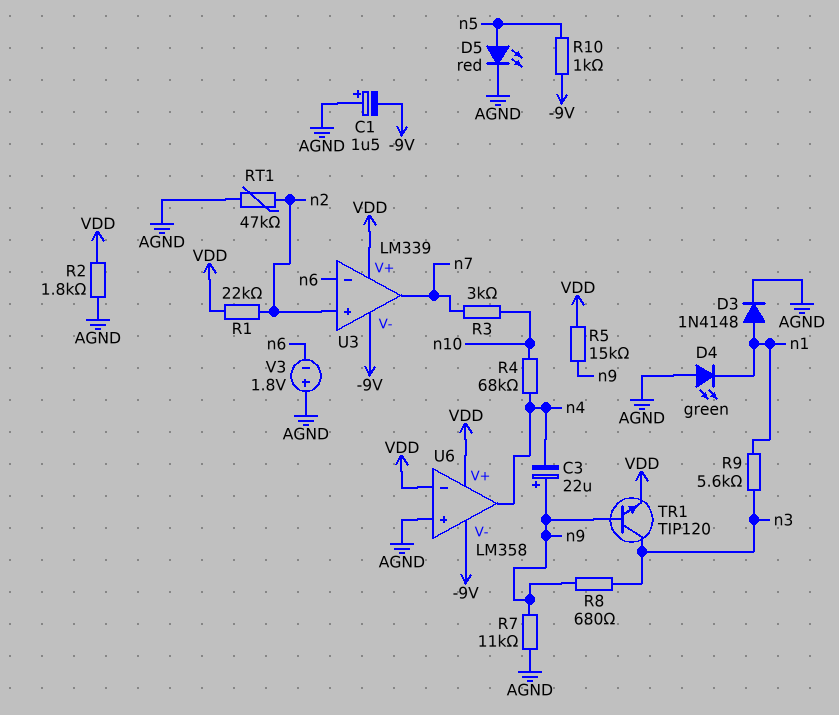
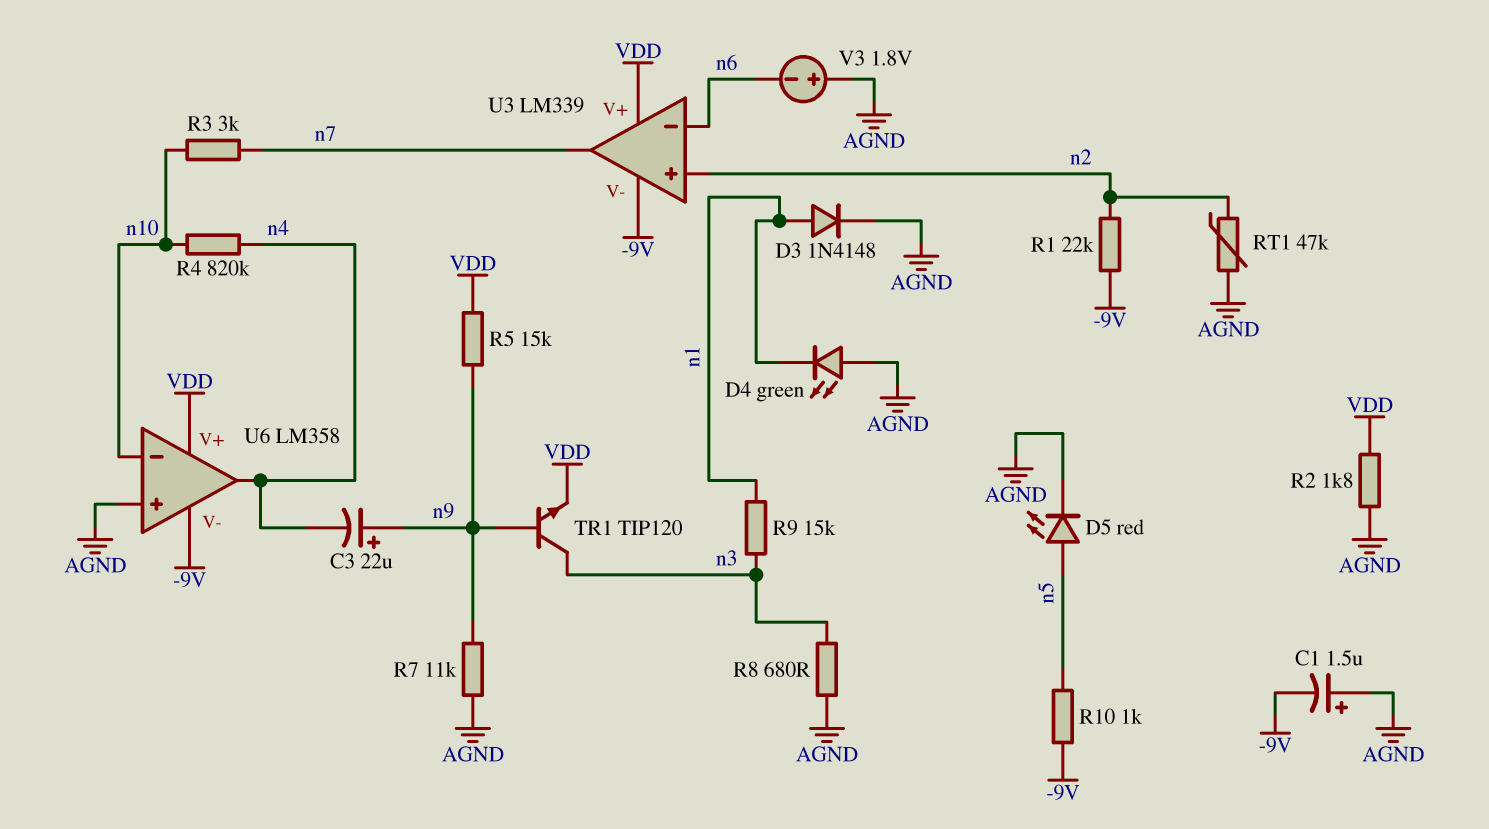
R1: 22k (VDD, n2) -> 22k (-9V, n2)
R4: 68k (n4, n10) -> 820k (n4, n10)
R8: 680 (n3, n9) -> 680 (AGND, n3)
R9: 5.6k (n1, n3) -> 15k (n1, n3)
U6 pin in-: VDD -> n10

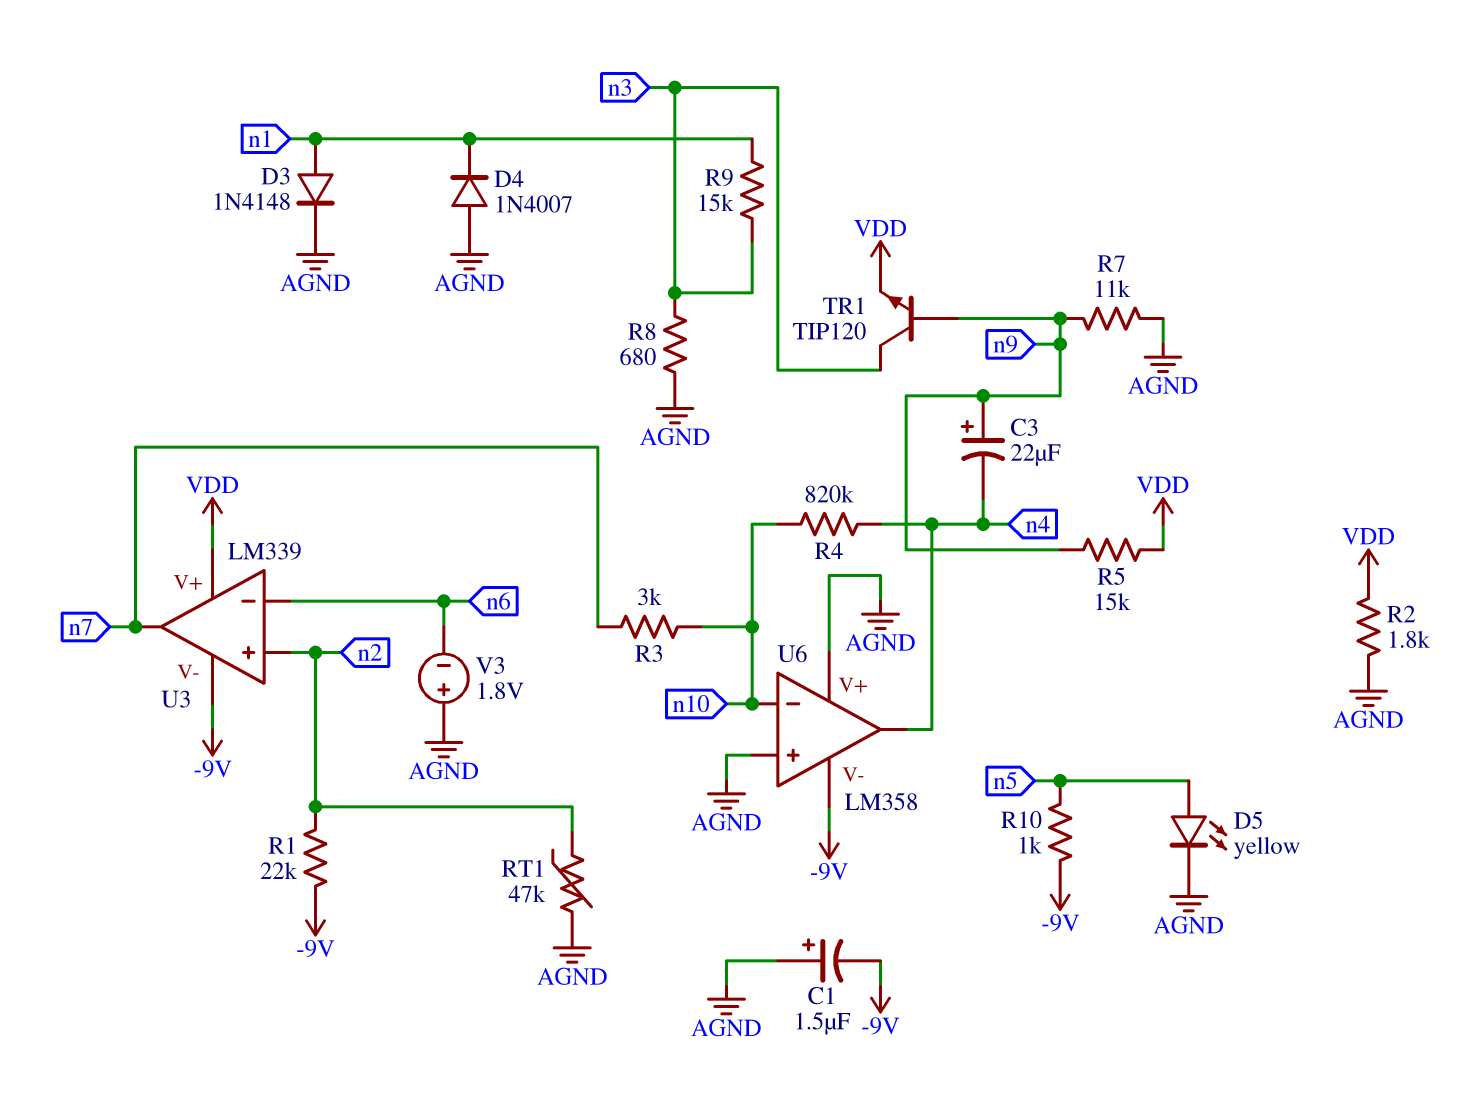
D4: LED green (A AGND, K n1) -> diode 1N4007 (A AGND, K n1)
D5: LED red (A n5, K AGND) -> LED yellow (A n5, K AGND)
U6 pin V+: VDD -> AGND

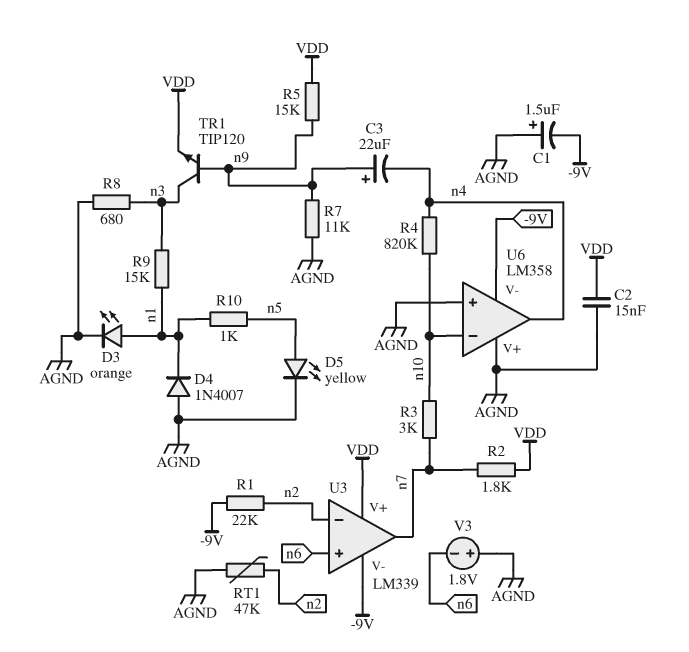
C2: none -> 15nF (AGND, VDD)
D3: diode 1N4148 (A n1, K AGND) -> LED orange (A n1, K AGND)
R2: 1.8k (AGND, VDD) -> 1.8k (VDD, n7)
R10: 1k (-9V, n5) -> 1k (n1, n5)
U3 pin in+: n2 -> n6
U3 pin in-: n6 -> n2

